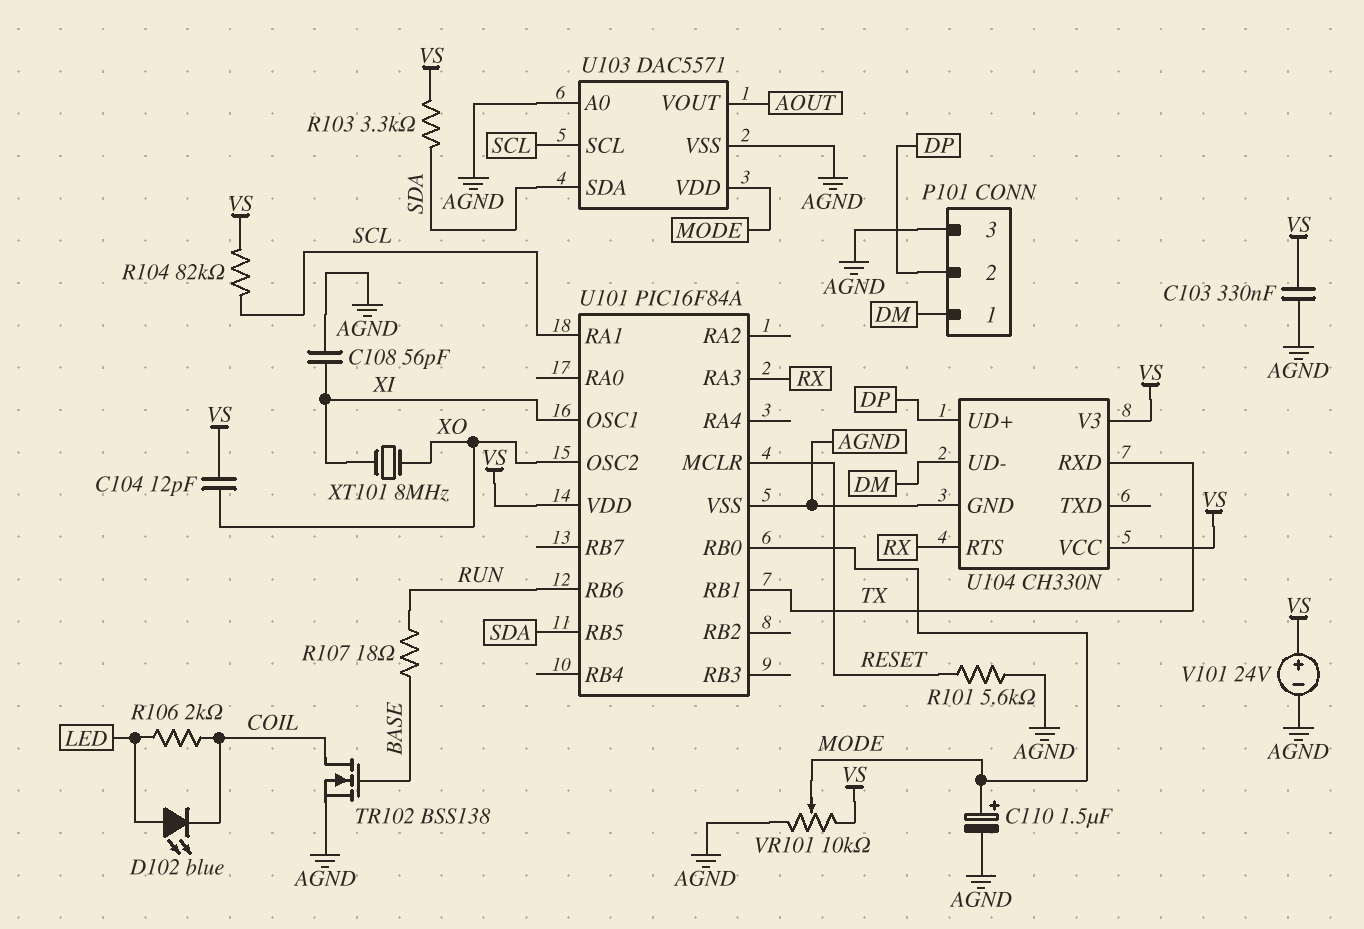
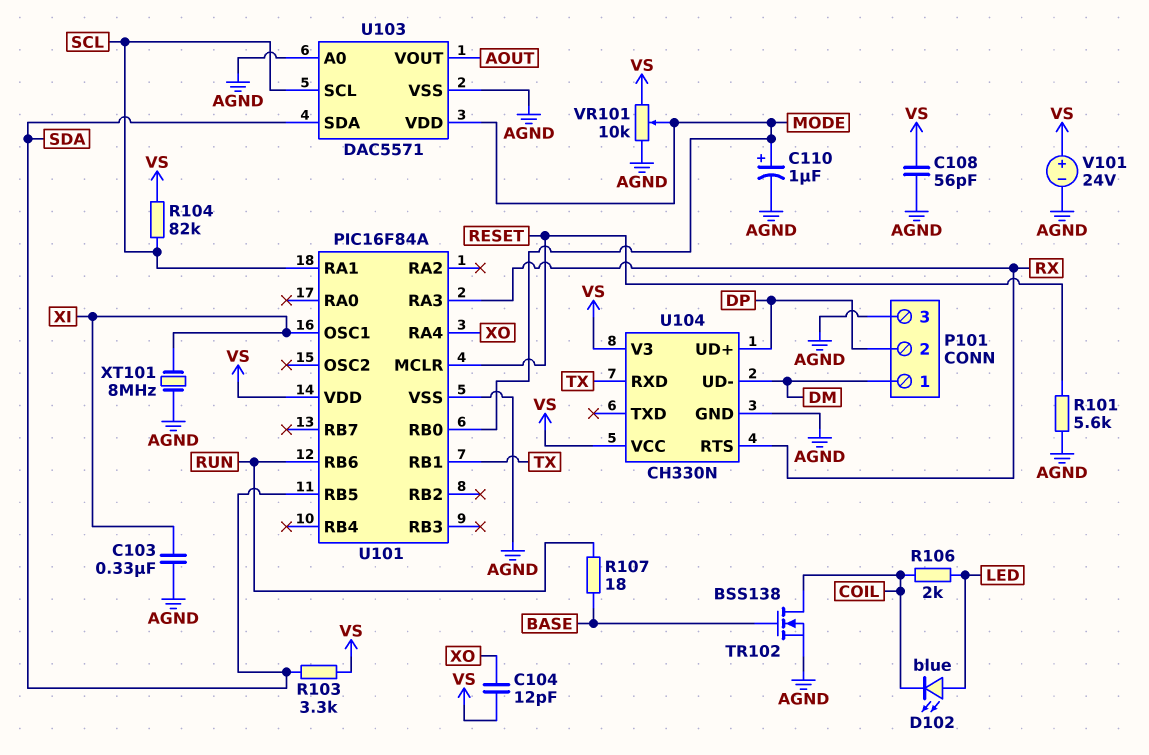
C103: 330nF (AGND, VS) -> 330nF (AGND, XI)
C108: 56pF (AGND, XI) -> 56pF (AGND, VS)
C110: 1.5uF (plus MODE, minus AGND) -> 1uF (plus MODE, minus AGND)
U101 pin OSC2: XO -> none
U101 pin RA4: none -> XO
XT101: 8MHz (XI, XO) -> 8MHz (AGND, XI)

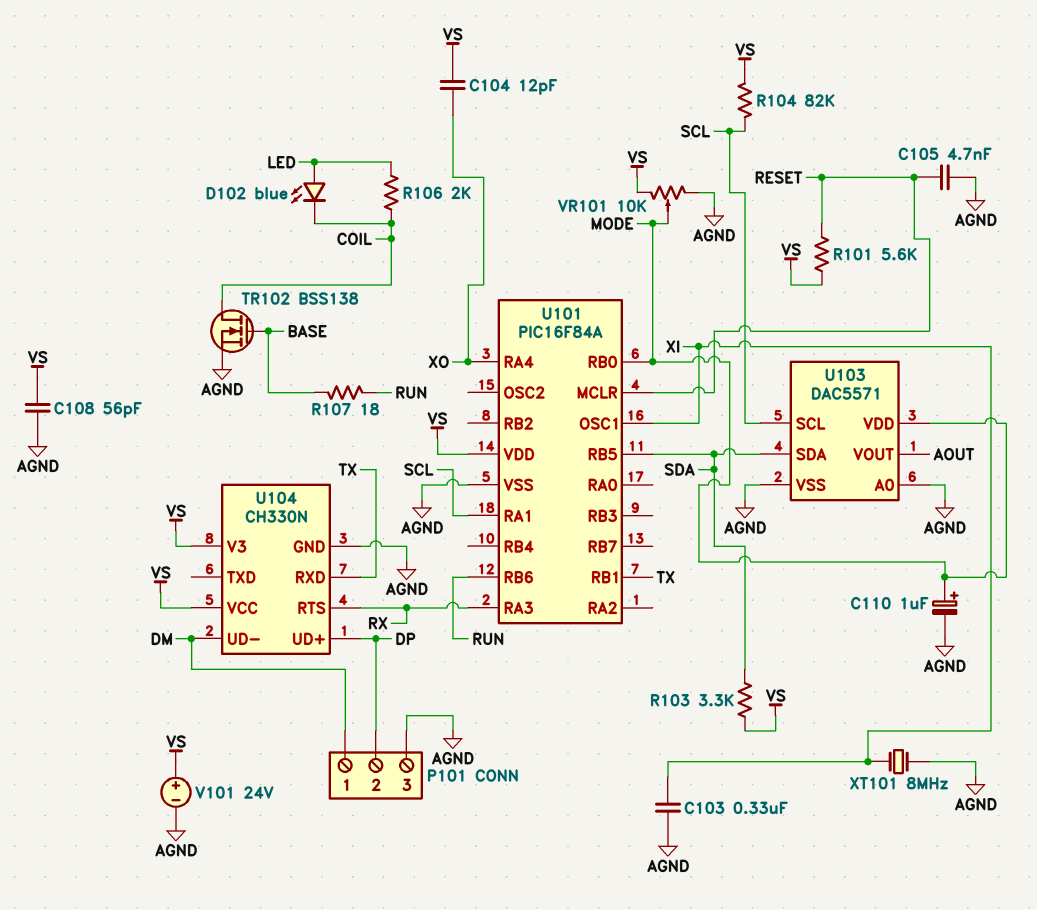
C105: none -> 4.7nF (AGND, RESET)
R101: 5.6k (AGND, RESET) -> 5.6k (RESET, VS)

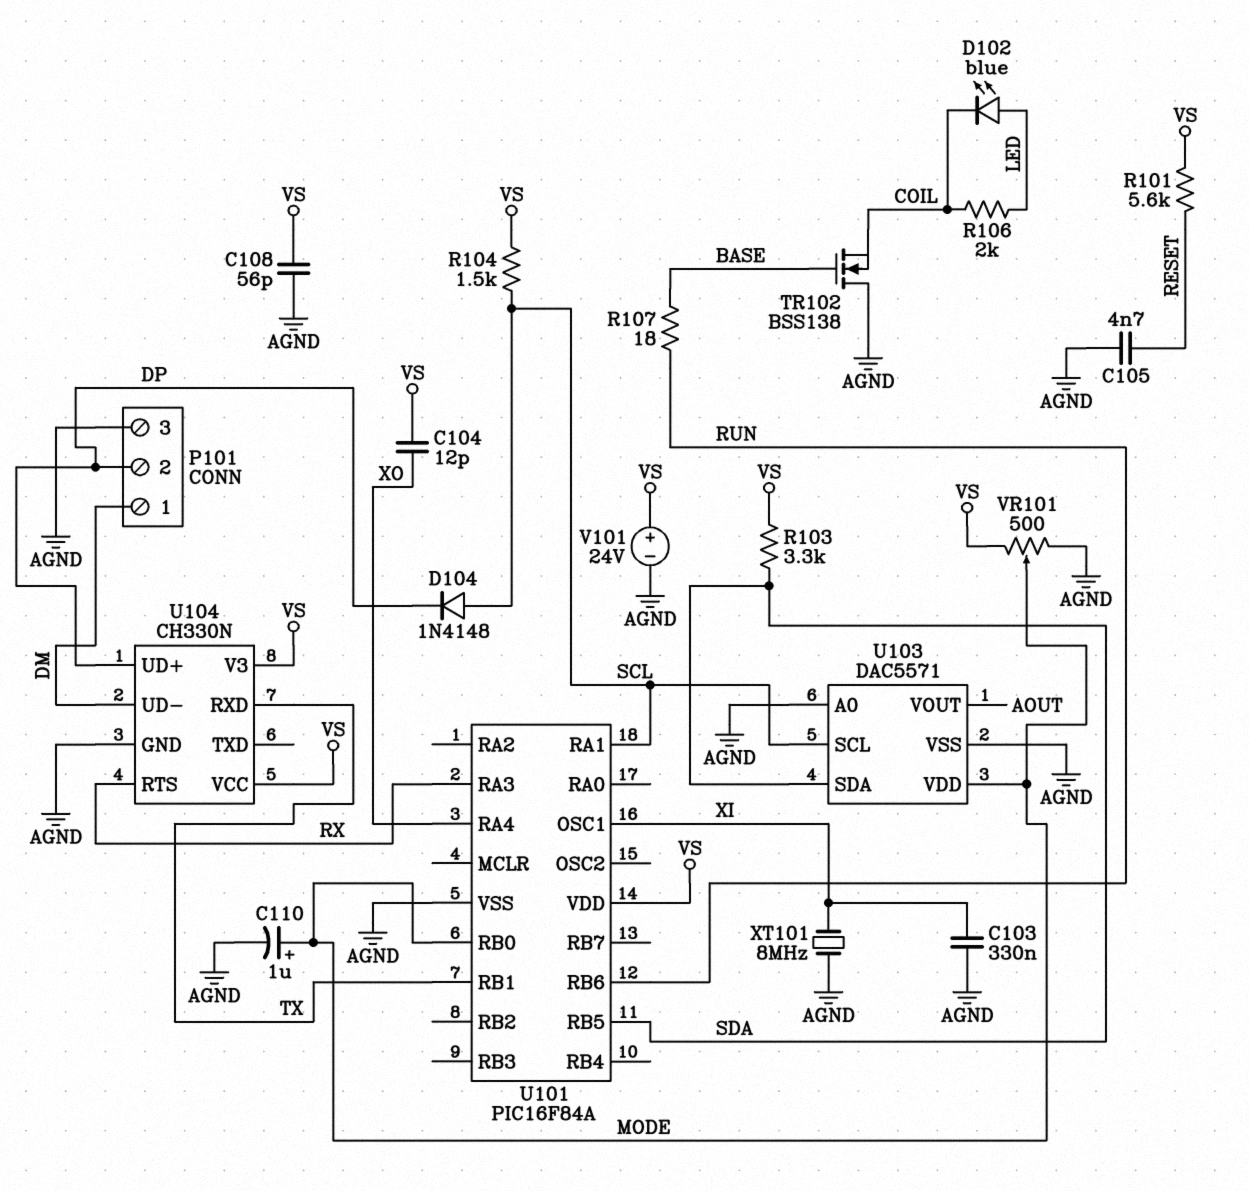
D104: none -> diode 1N4148 (A SCL, K DP)
R104: 82k (SCL, VS) -> 1.5k (SCL, VS)
TR102: NMOS BSS138 (G BASE, D COIL, S AGND) -> NMOS BSS138 (G BASE, D AGND, S COIL)
U101 pin MCLR: RESET -> none
VR101: 10k (AGND, VS, wiper MODE) -> 500 (AGND, VS, wiper MODE)

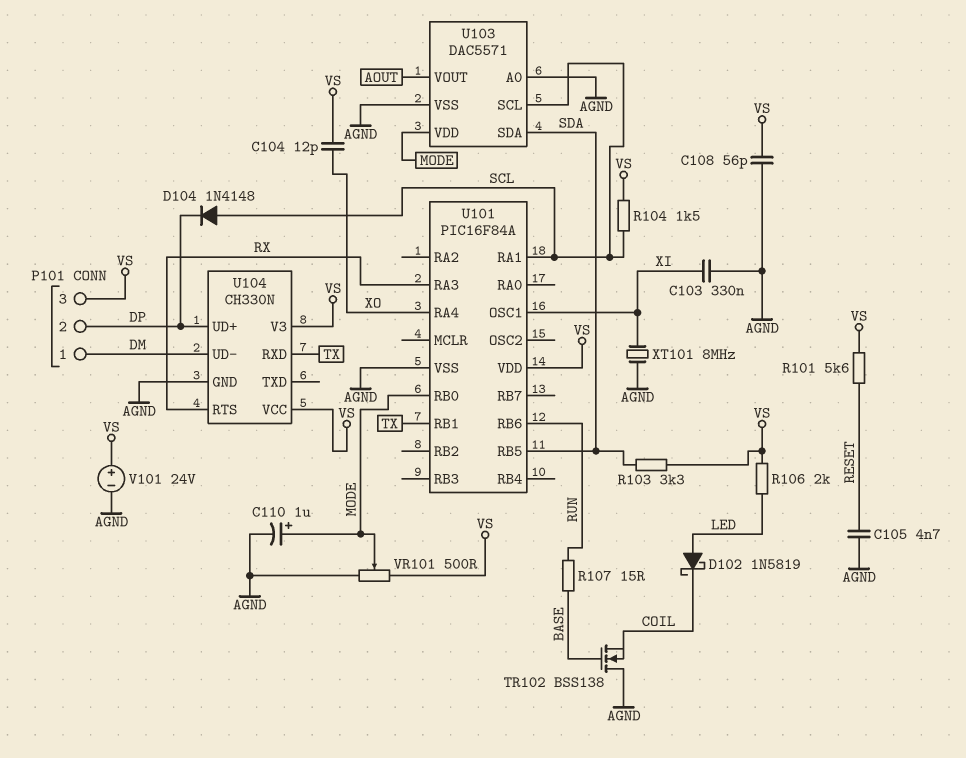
D102: LED blue (A LED, K COIL) -> schottky 1N5819 (A LED, K COIL)
P101 pin 3: AGND -> VS
R106: 2k (COIL, LED) -> 2k (LED, VS)
R107: 18 (BASE, RUN) -> 15 (BASE, RUN)

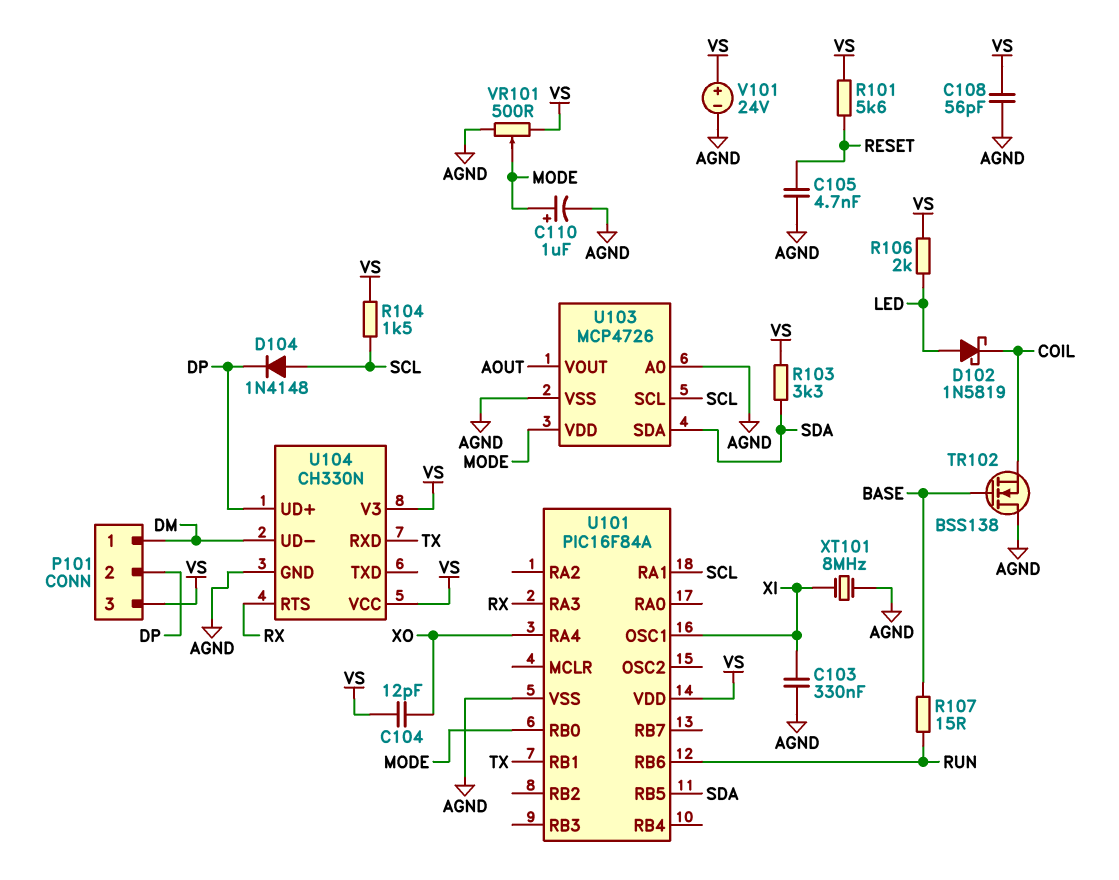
U103: DAC5571 -> MCP4726

